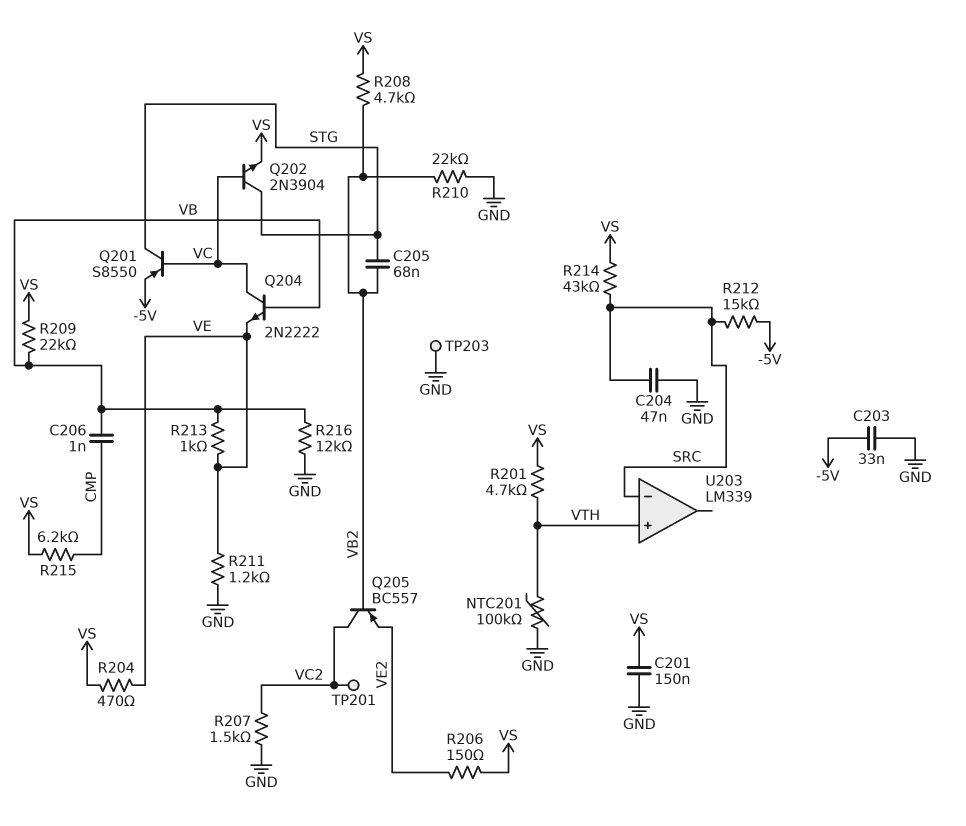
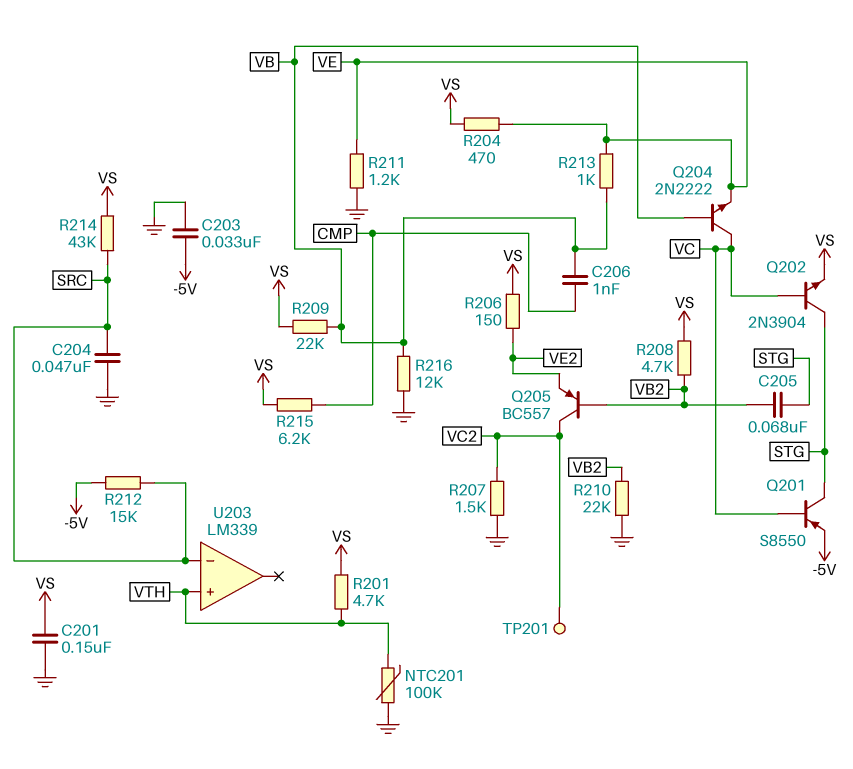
TP203: test point (GND) -> none

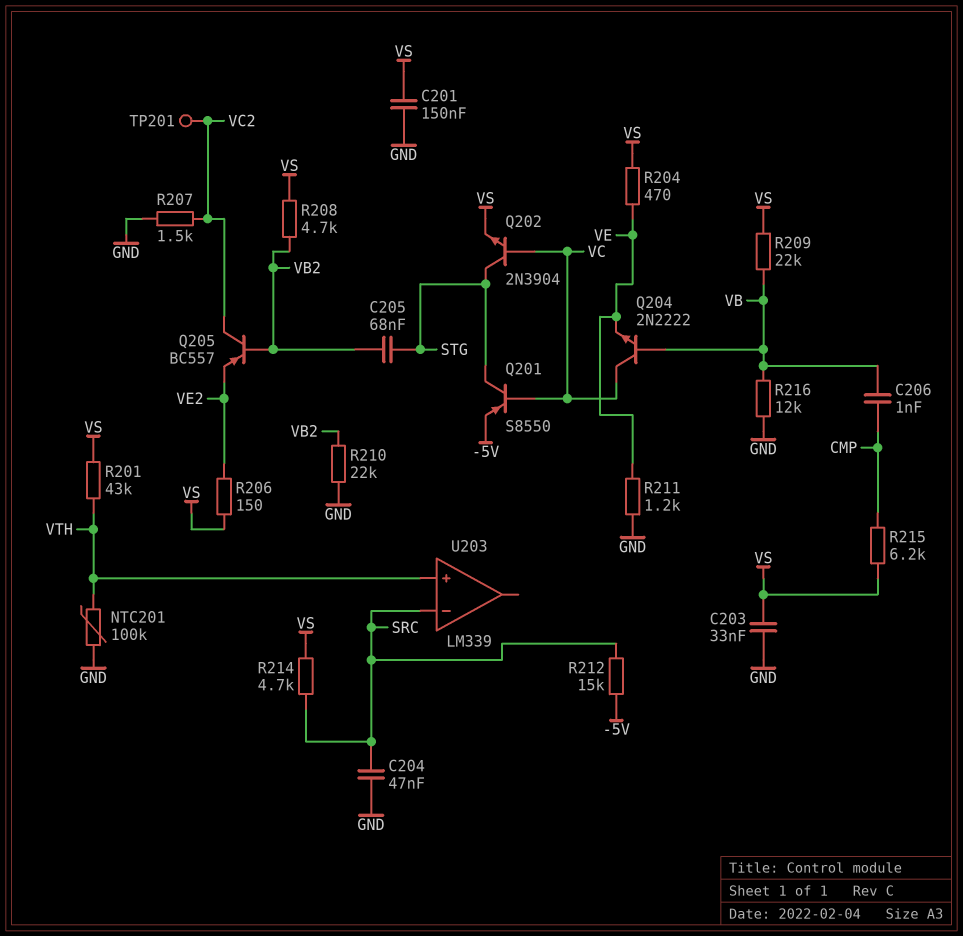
C203: 33nF (-5V, GND) -> 33nF (GND, VS)
R201: 4.7k (VS, VTH) -> 43k (VS, VTH)
R213: 1k (VB, VE) -> none
R214: 43k (SRC, VS) -> 4.7k (SRC, VS)

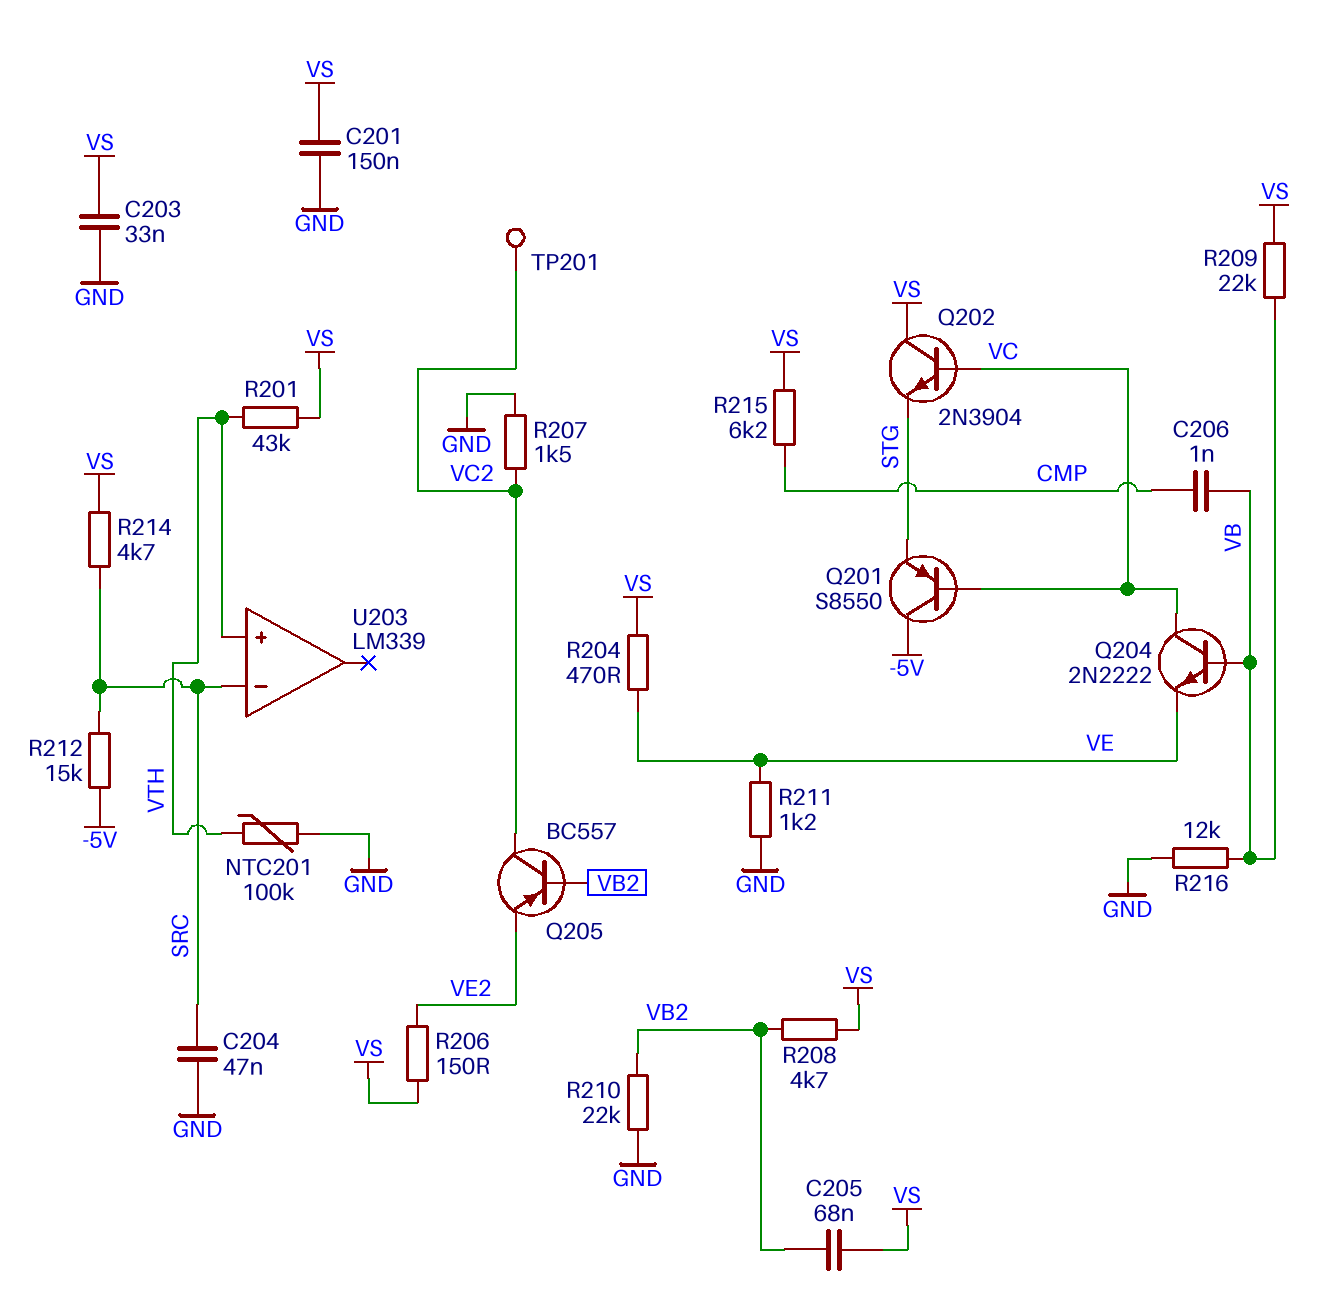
C205: 68nF (STG, VB2) -> 68nF (VB2, VS)
Q201: PNP S8550 (B VC, C STG, E -5V) -> PNP S8550 (B VC, C -5V, E STG)
Q202: NPN 2N3904 (B VC, C STG, E VS) -> NPN 2N3904 (B VC, C VS, E STG)

